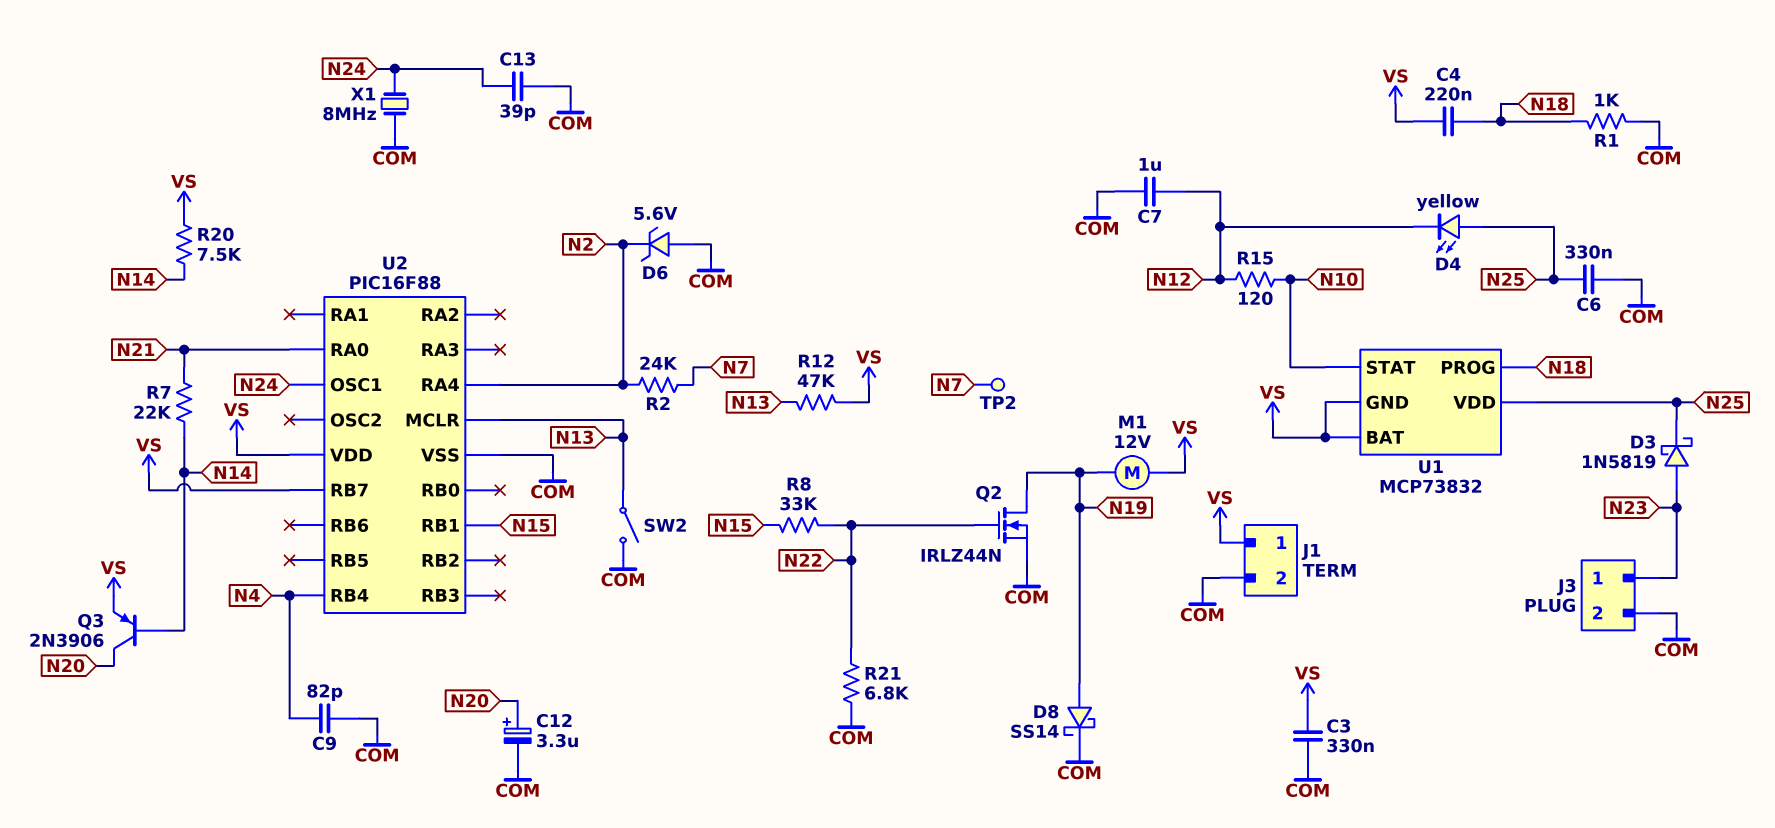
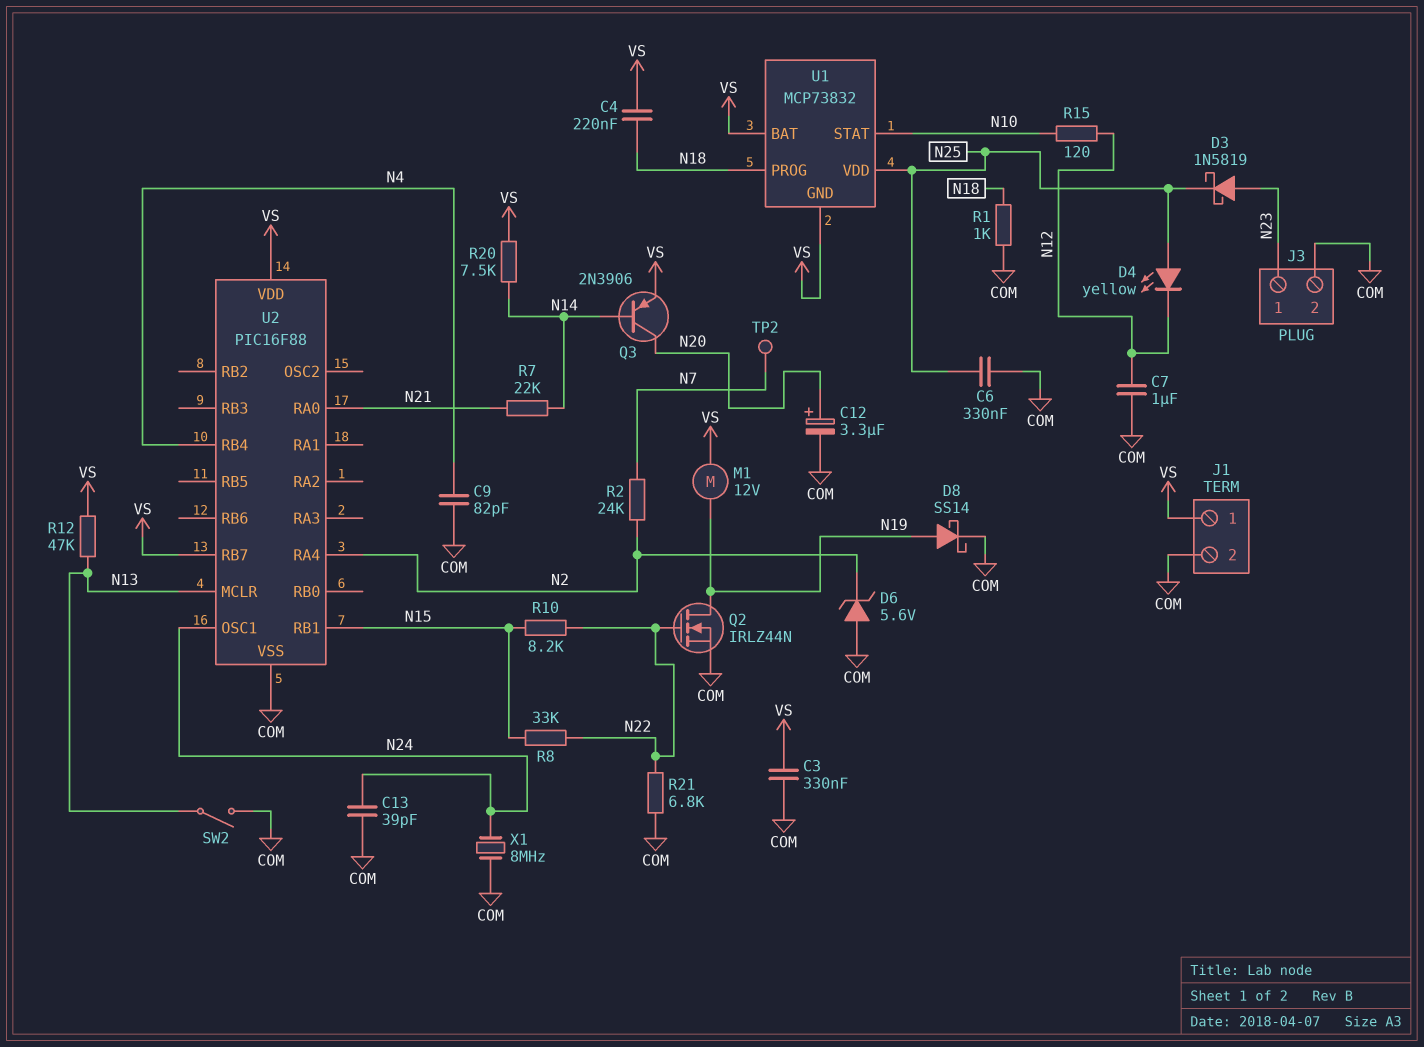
R10: none -> 8.2k (N15, N22)

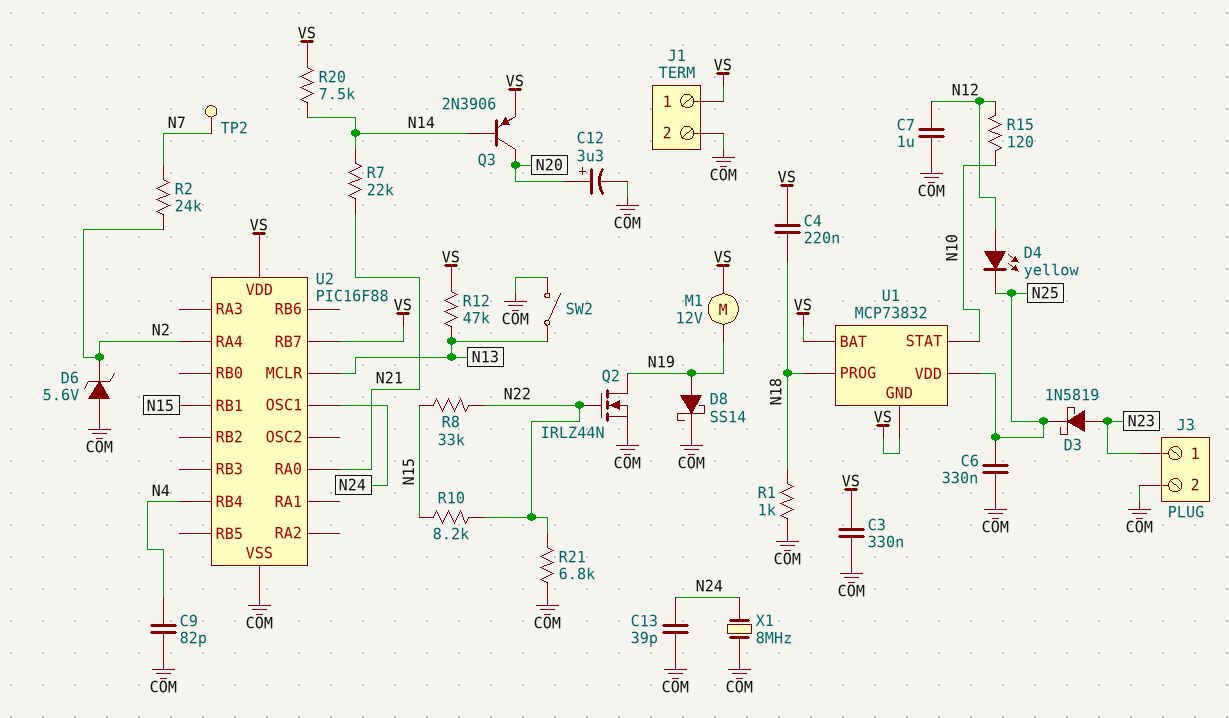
D4: LED yellow (A N25, K N12) -> LED yellow (A N12, K N25)

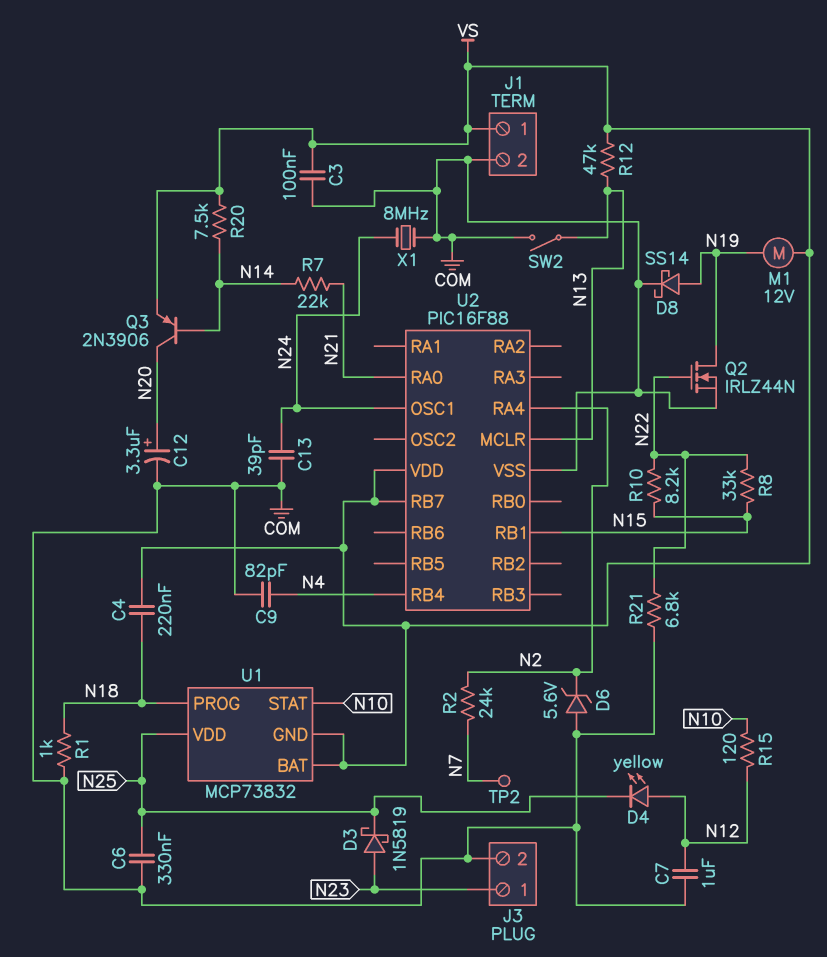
C3: 330nF (COM, VS) -> 100nF (COM, VS)

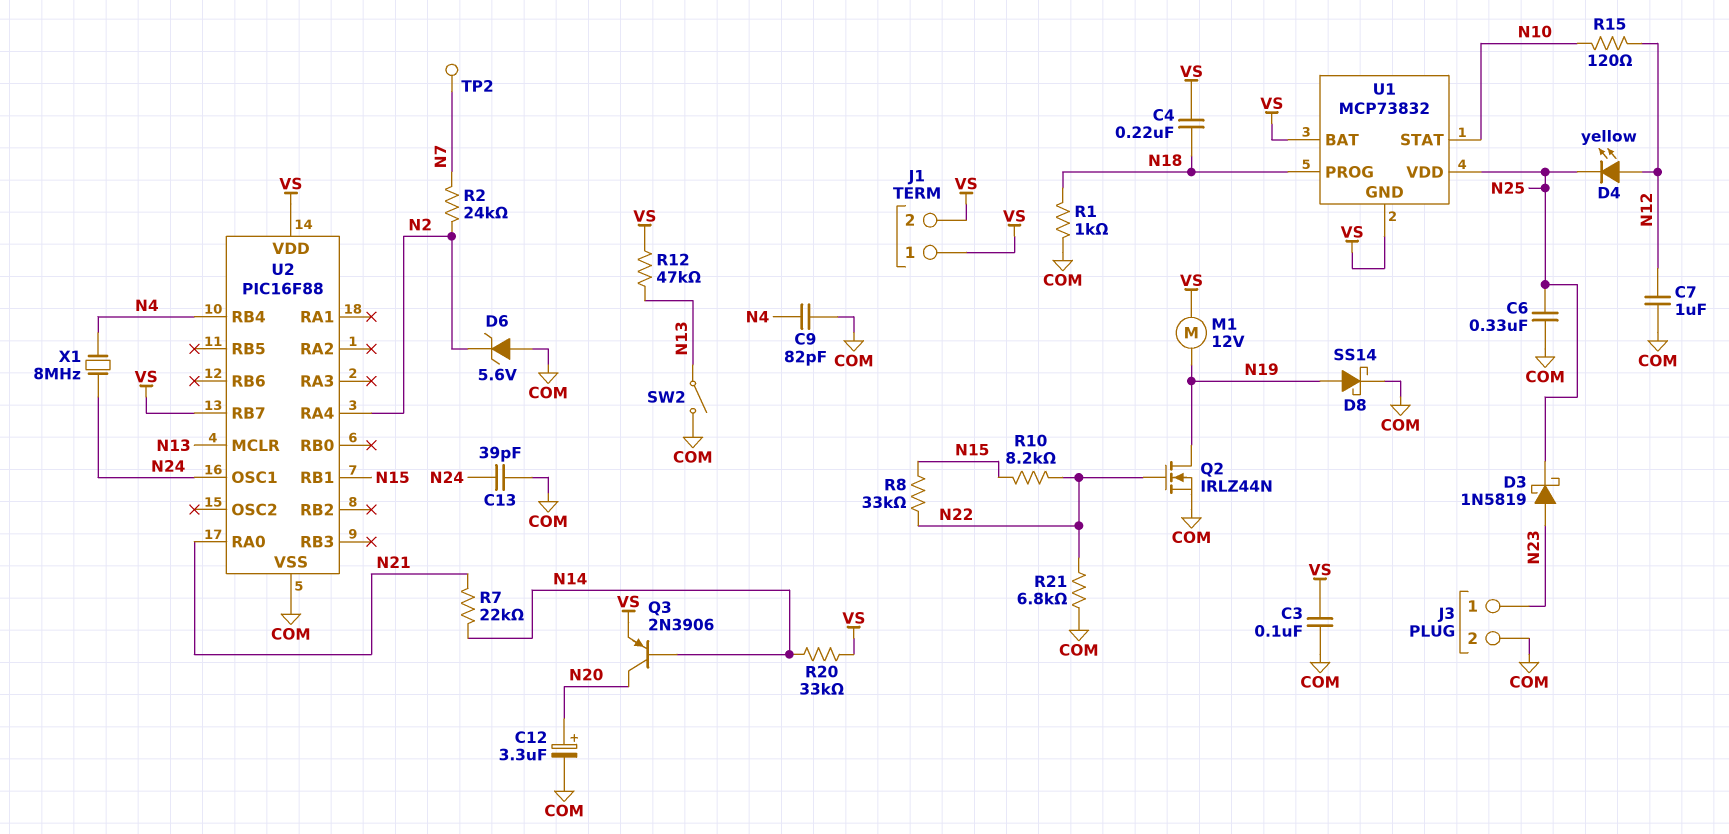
J1 pin 2: COM -> VS
R20: 7.5k (N14, VS) -> 33k (N14, VS)
X1: 8MHz (COM, N24) -> 8MHz (N4, N24)

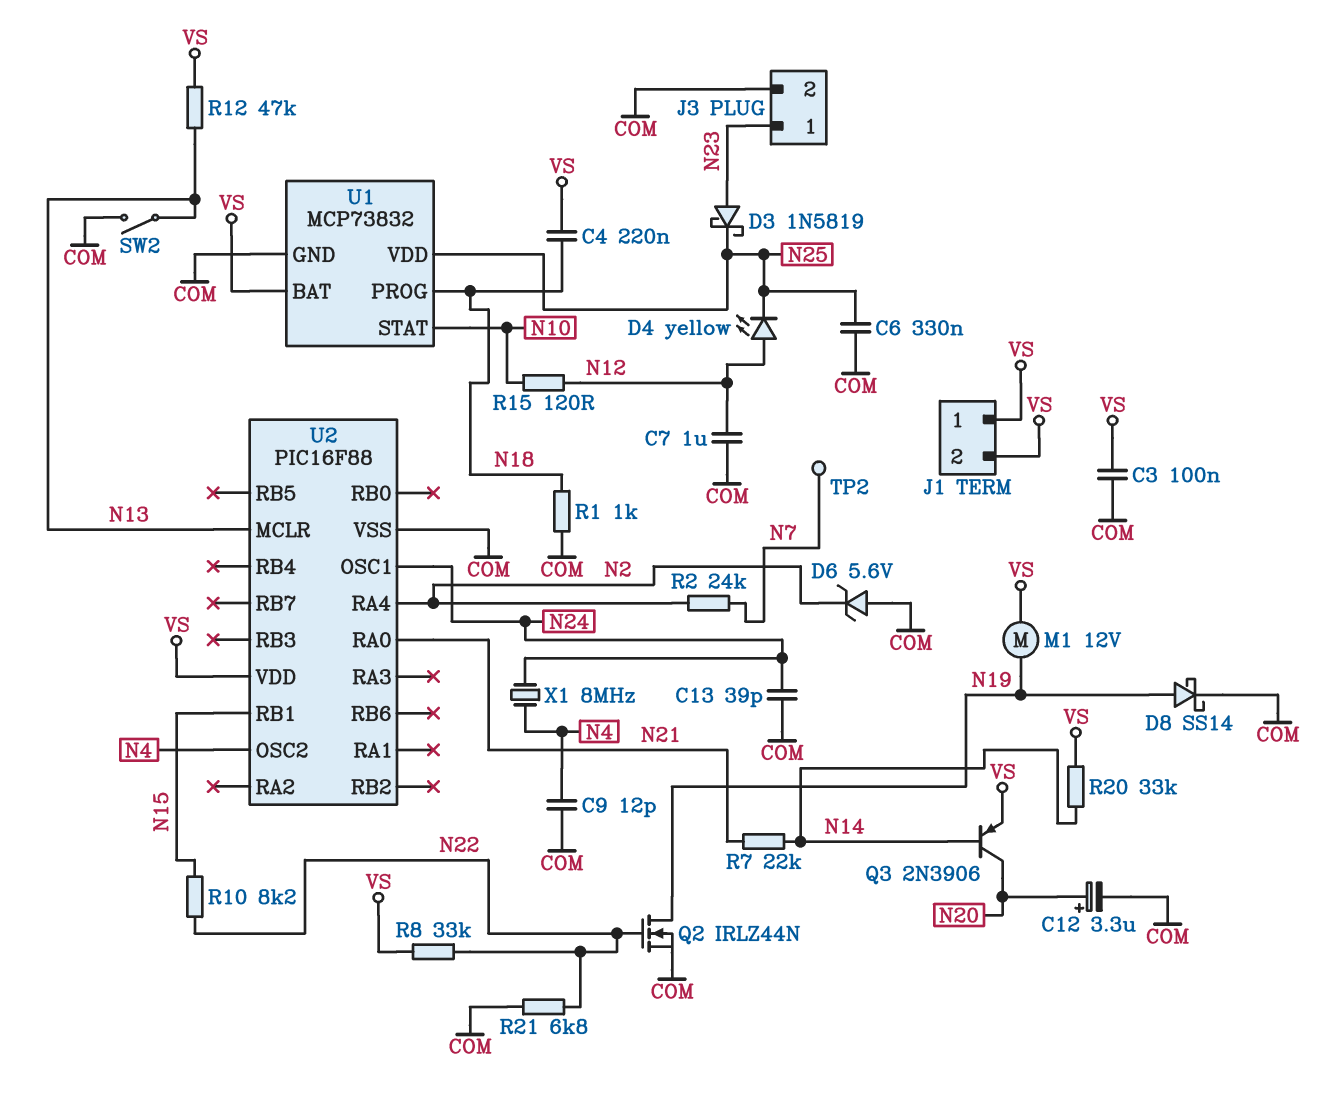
C9: 82pF (COM, N4) -> 12pF (COM, N4)
R8: 33k (N15, N22) -> 33k (N22, VS)
U1 pin GND: VS -> COM
U2 pin OSC2: none -> N4
U2 pin RB4: N4 -> none
U2 pin RB7: VS -> none

